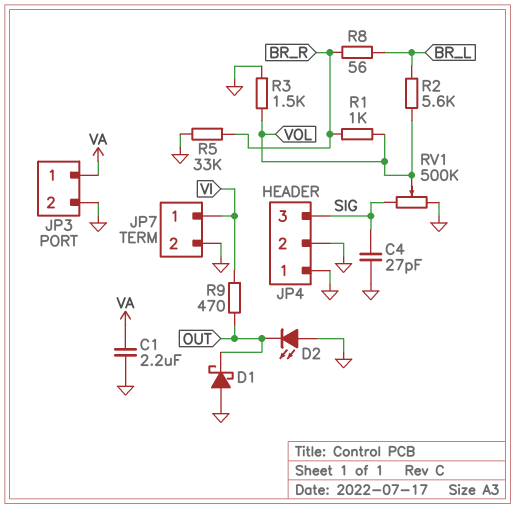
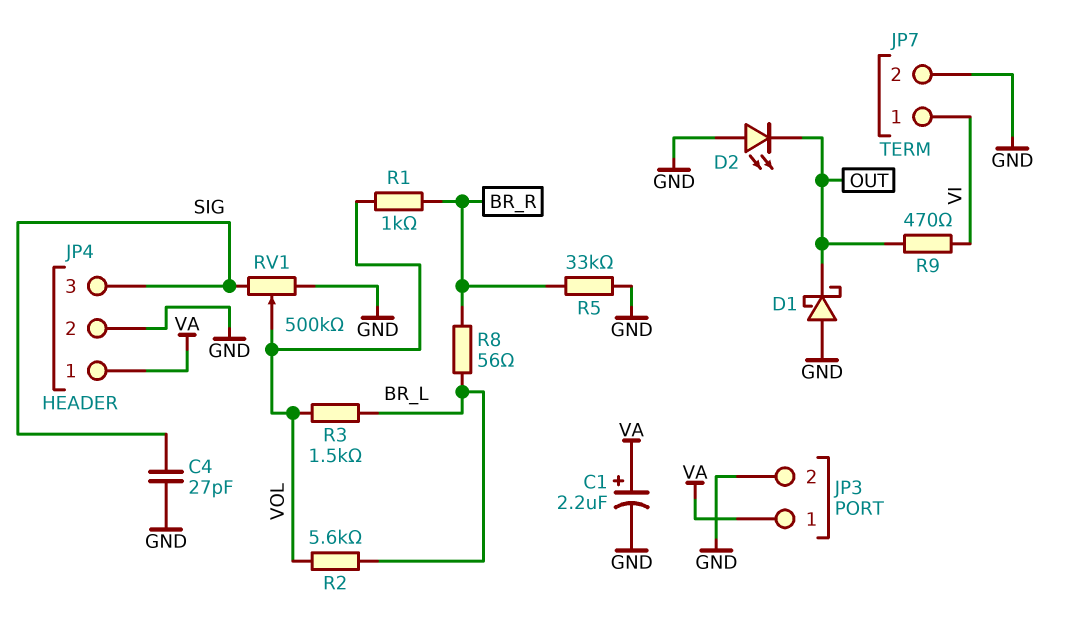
C1: 2.2uF (GND, VA) -> 2.2uF (plus VA, minus GND)
JP4 pin 1: GND -> VA
R3: 1.5k (GND, VOL) -> 1.5k (BR_L, VOL)

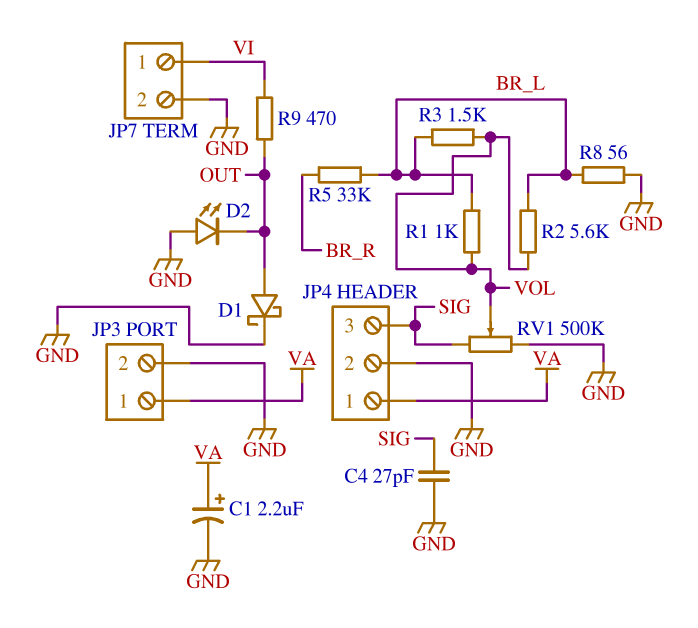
D1: schottky (A GND, K OUT) -> schottky (A OUT, K GND)
R1: 1k (BR_R, VOL) -> 1k (BR_L, VOL)
R5: 33k (BR_R, GND) -> 33k (BR_L, BR_R)
R8: 56 (BR_L, BR_R) -> 56 (BR_L, GND)

